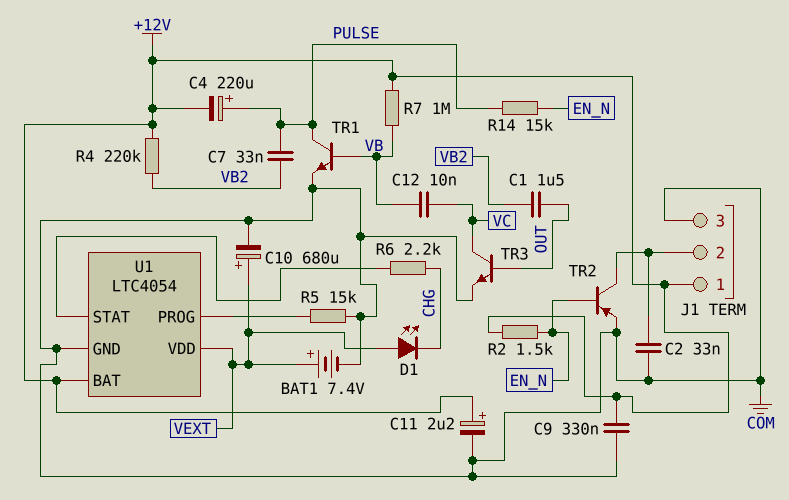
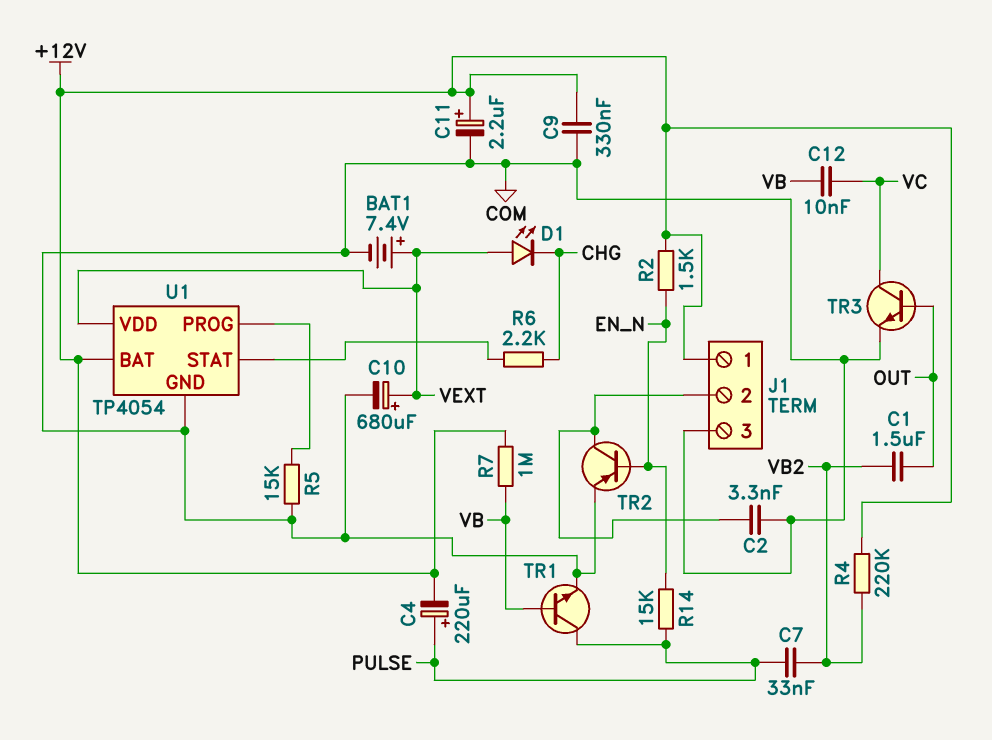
C2: 33nF (COM, J1/2) -> 3.3nF (COM, J1/2)
U1: LTC4054 -> TP4054

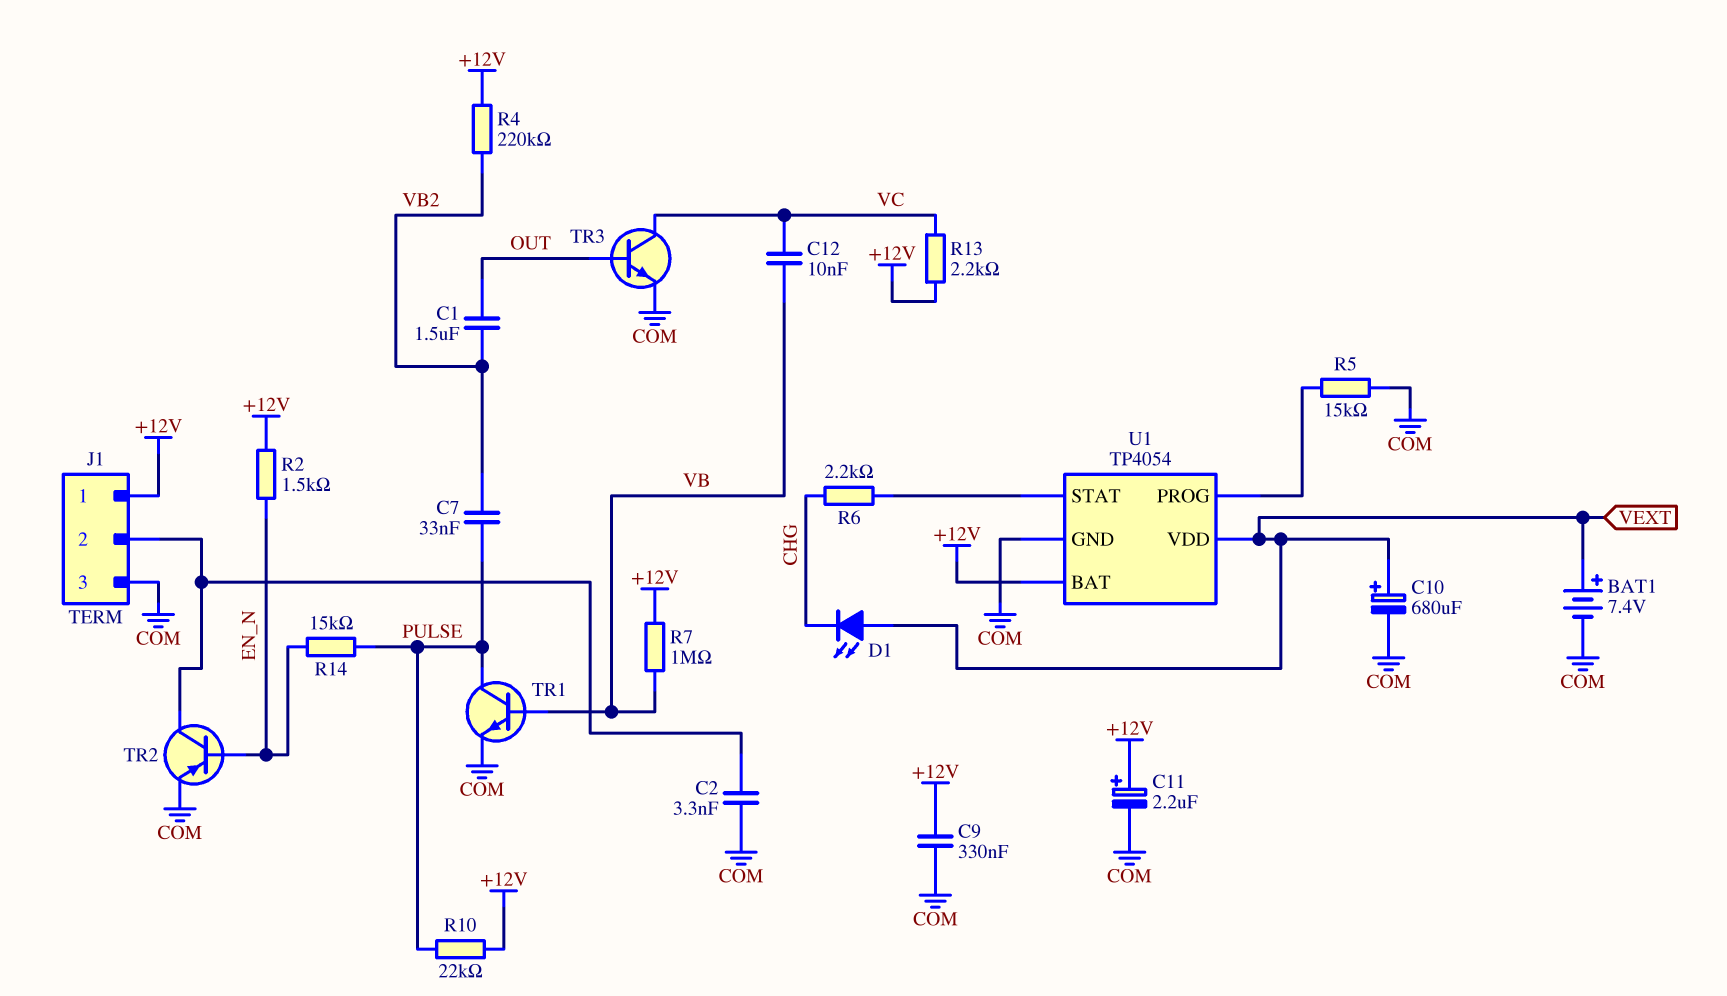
C4: 220uF (plus PULSE, minus +12V) -> none
R10: none -> 22k (+12V, PULSE)
R13: none -> 2.2k (+12V, VC)

